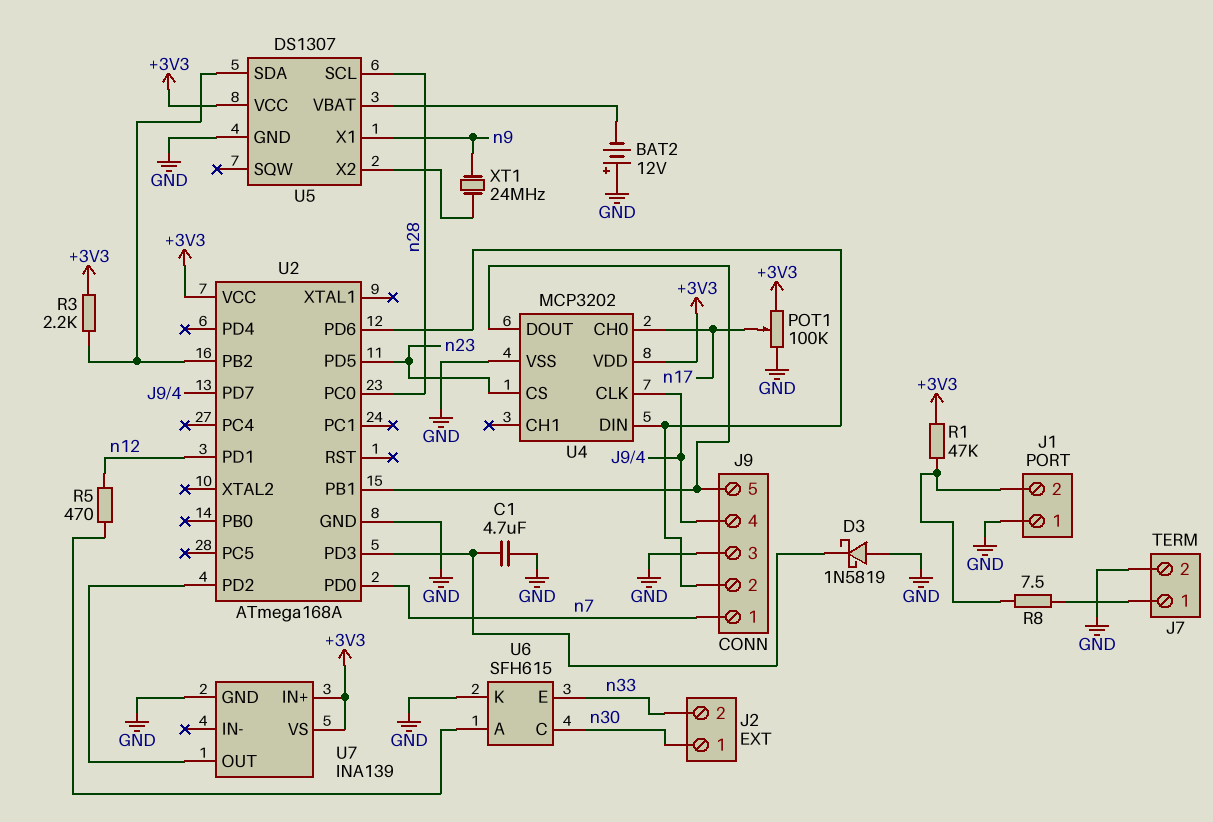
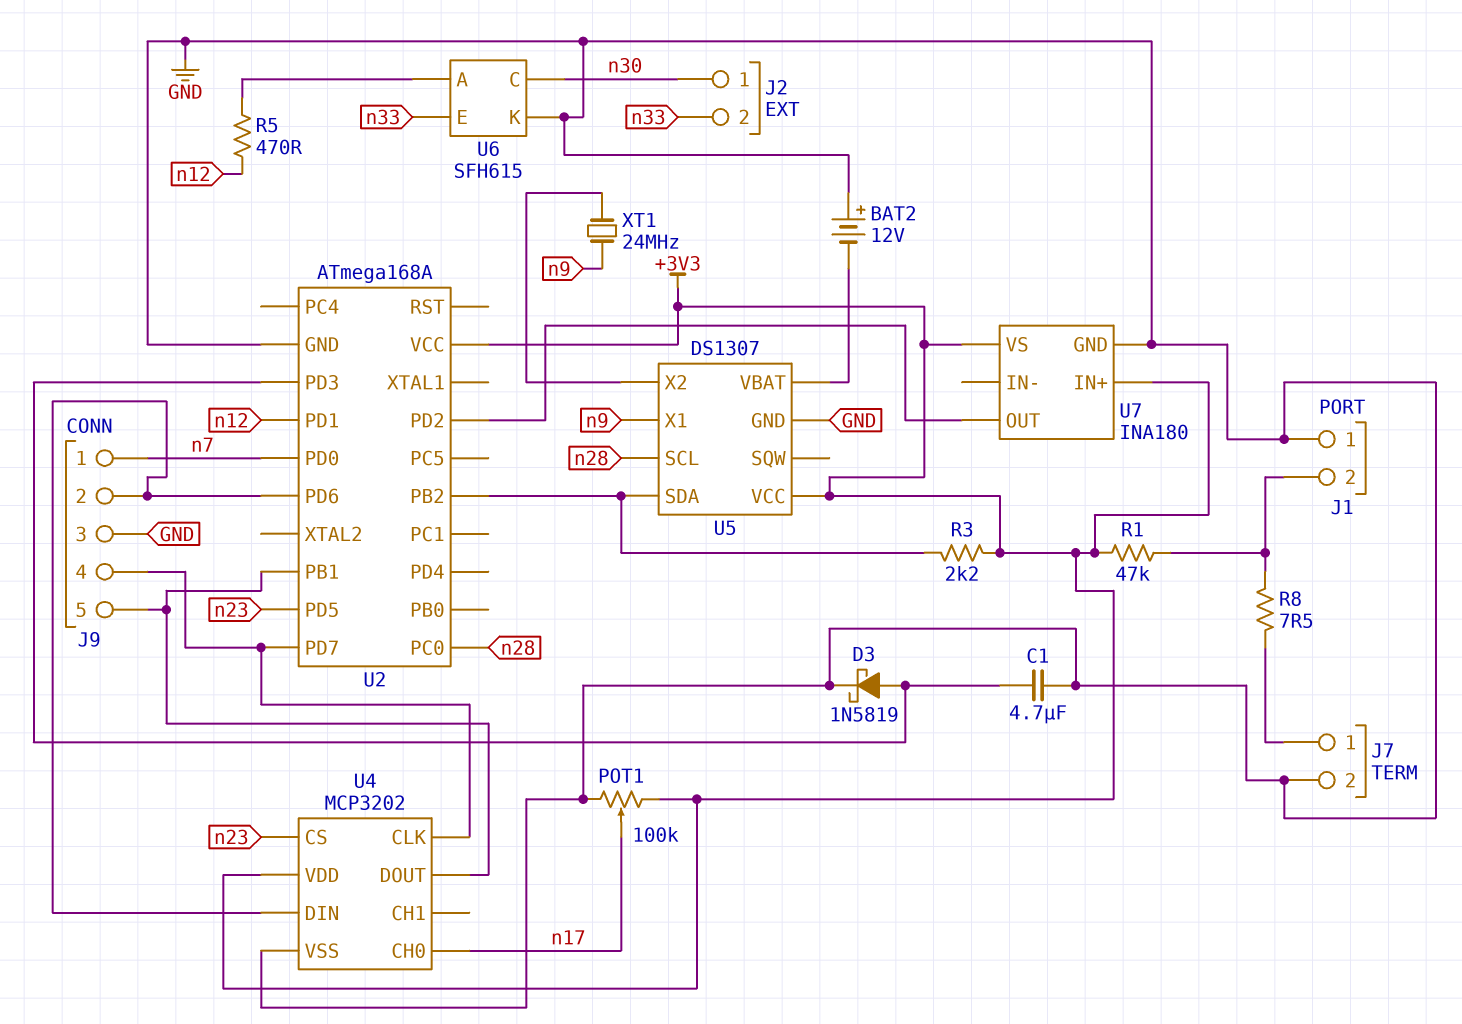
D3: schottky 1N5819 (A GND, K U2/PD3) -> schottky 1N5819 (A U2/PD3, K GND)
U7: INA139 -> INA180

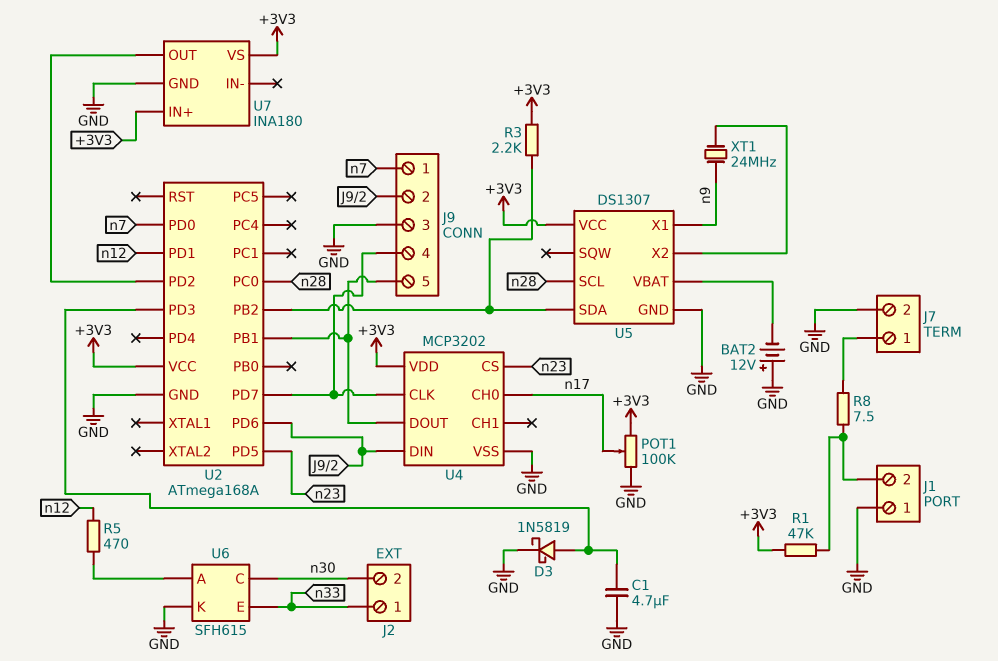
J2 pin 1: n30 -> n33
J2 pin 2: n33 -> n30

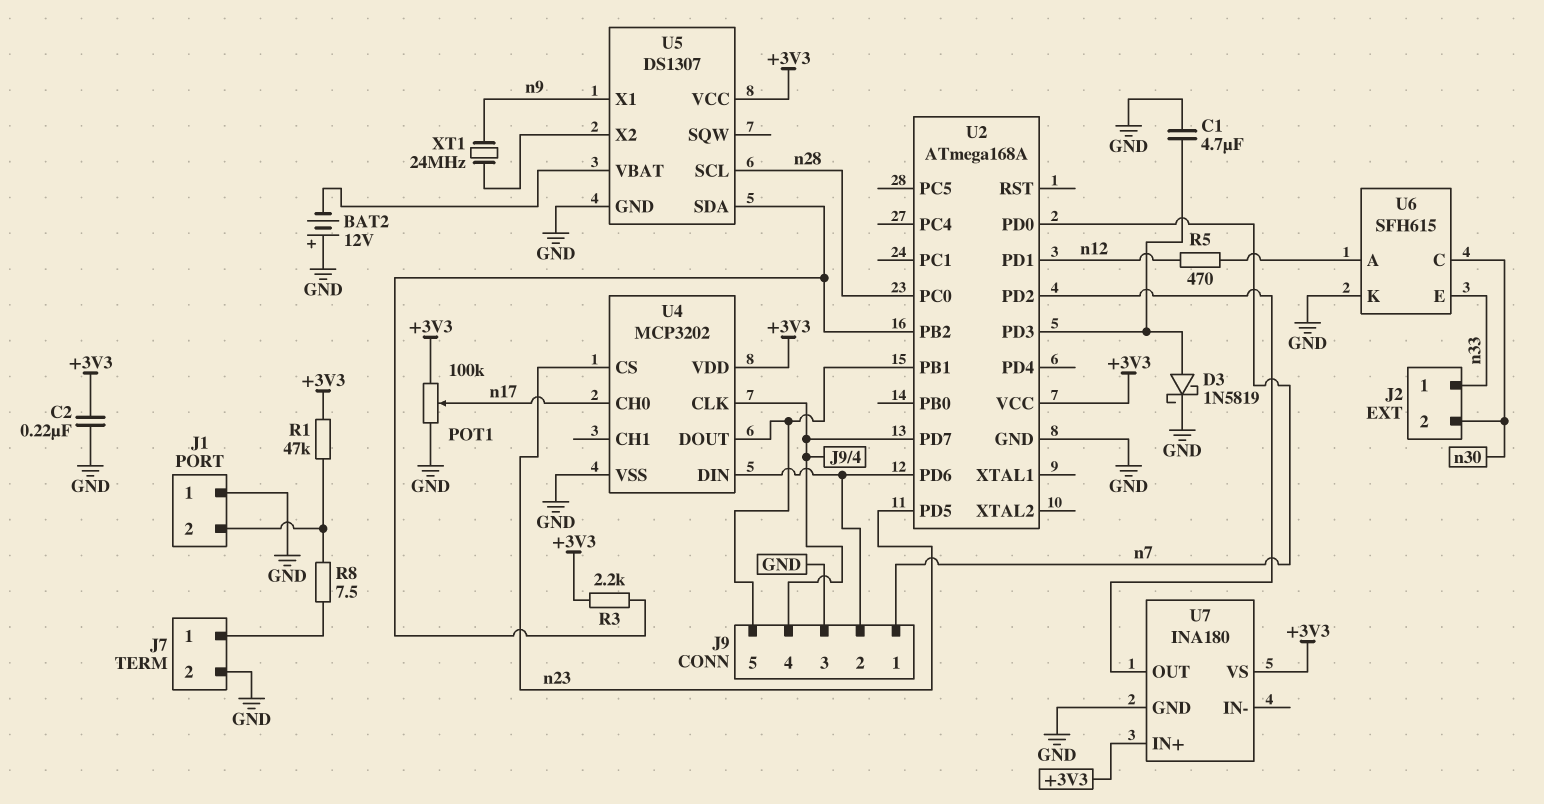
C2: none -> 220nF (+3V3, GND)

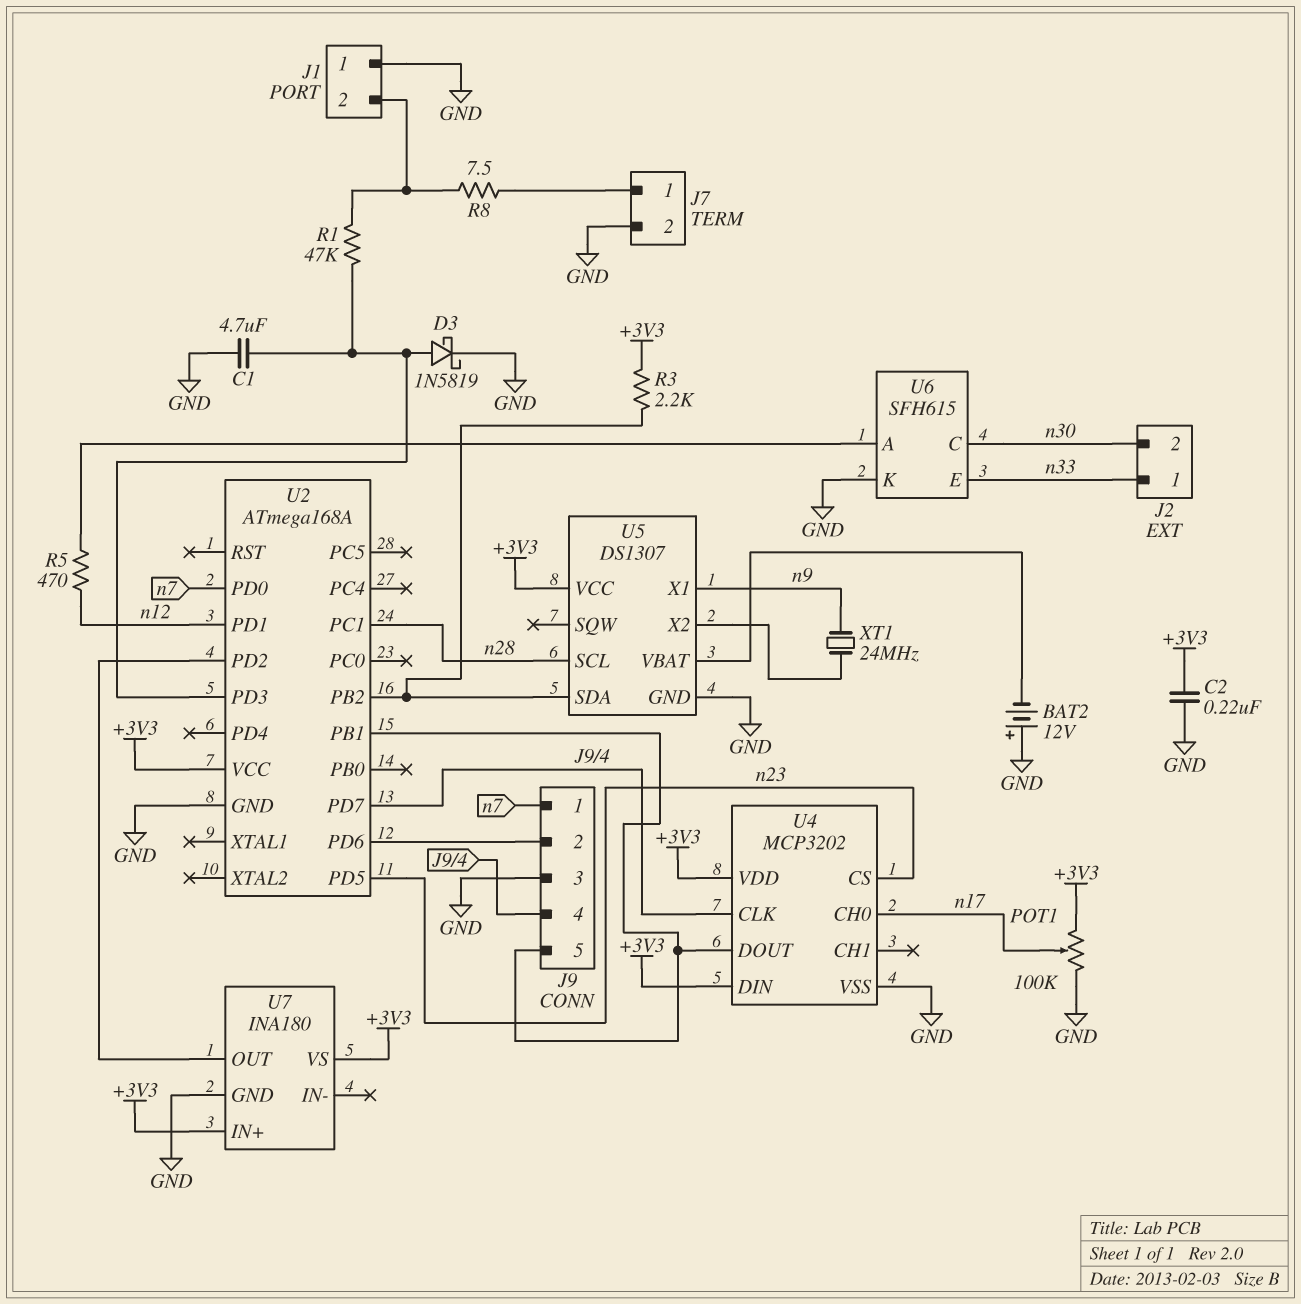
R1: 47k (+3V3, J1/2) -> 47k (J1/2, U2/PD3)
U2 pin PC0: n28 -> none
U2 pin PC1: none -> n28
U4 pin DIN: J9/2 -> +3V3

